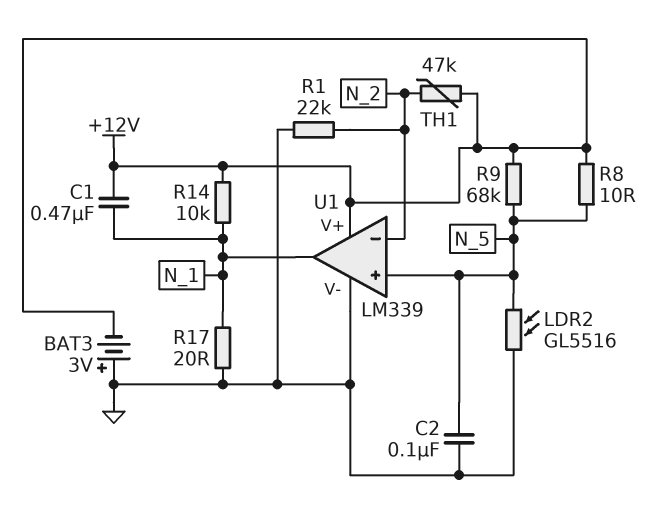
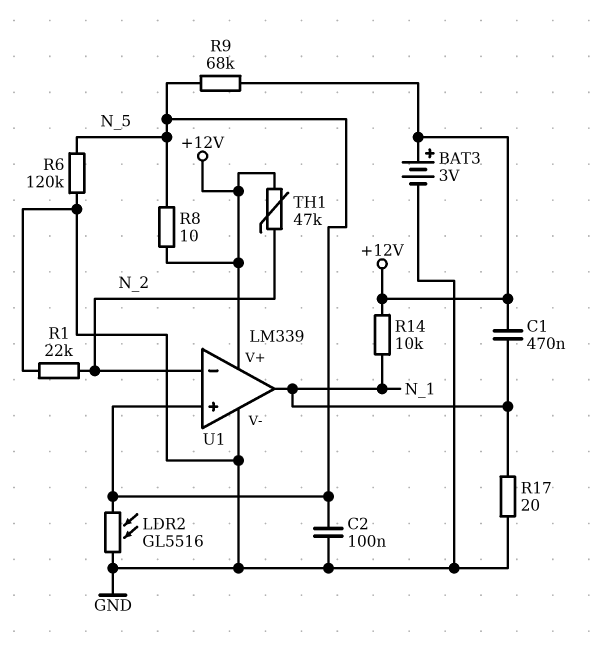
BAT3: 3V (plus GND, minus +12V) -> 3V (plus +12V, minus GND)
R6: none -> 120k (GND, N_5)

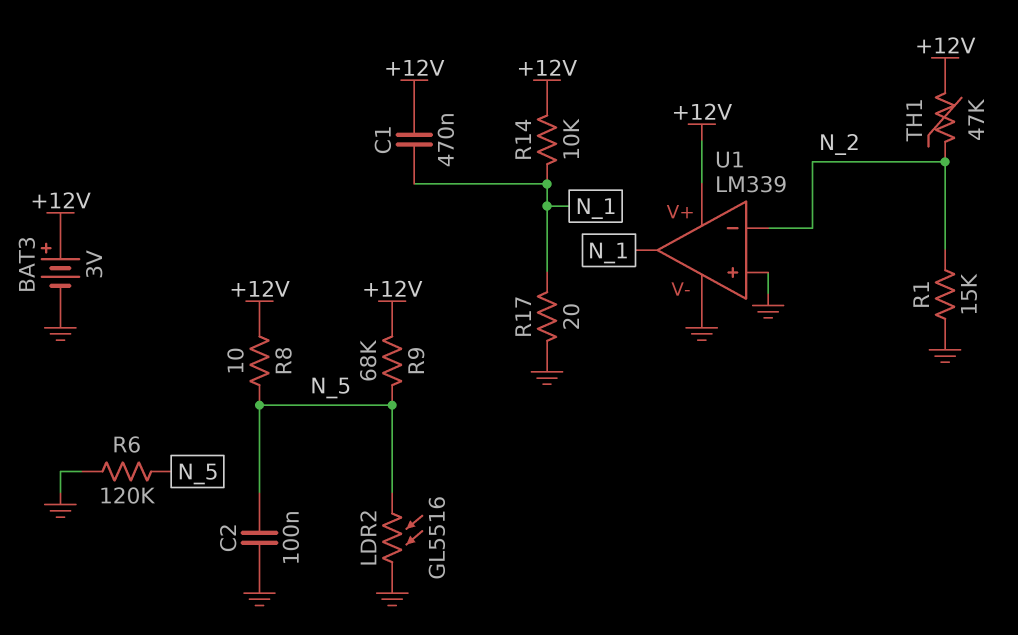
R1: 22k (GND, N_2) -> 15k (GND, N_2)
U1 pin in+: N_5 -> GND

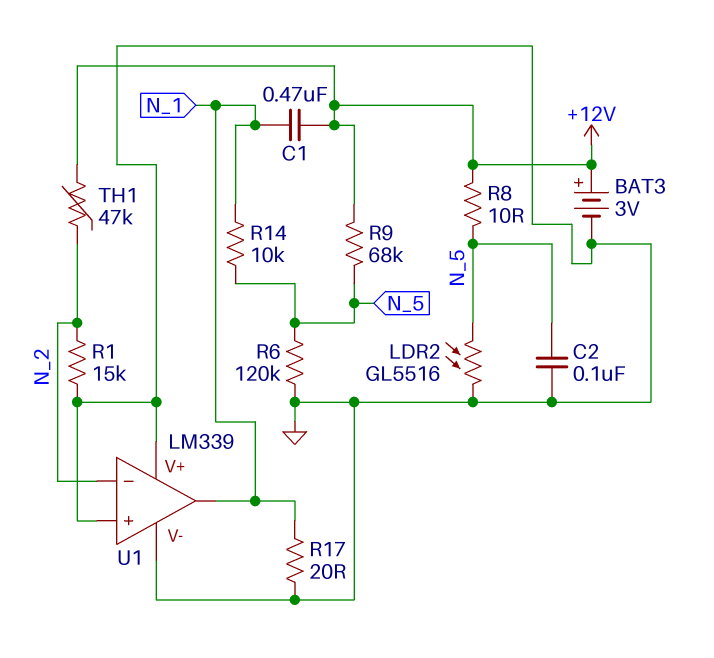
R14: 10k (+12V, N_1) -> 10k (N_1, N_5)
U1 pin V+: +12V -> GND

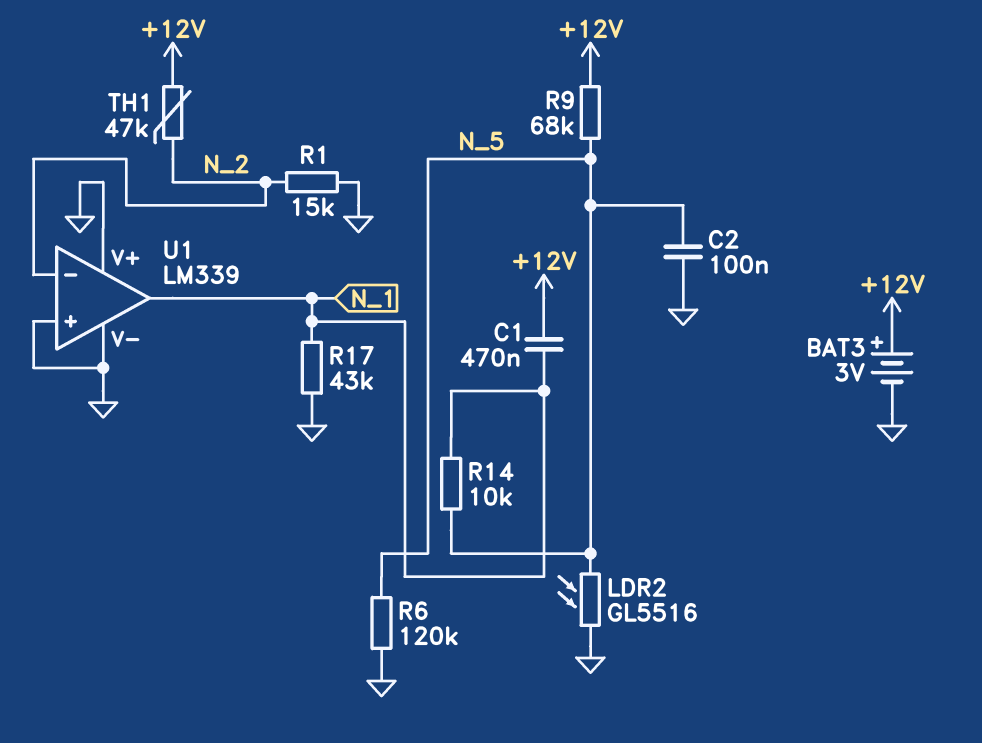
R8: 10 (+12V, N_5) -> none
R17: 20 (GND, N_1) -> 43k (GND, N_1)

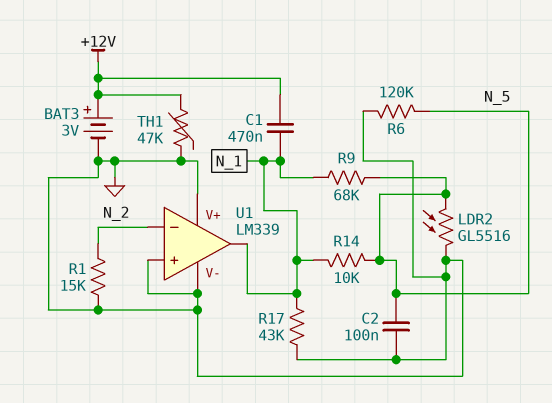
R9: 68k (+12V, N_5) -> 68k (N_1, N_5)
TH1: 47k (+12V, N_2) -> 47k (+12V, GND)

